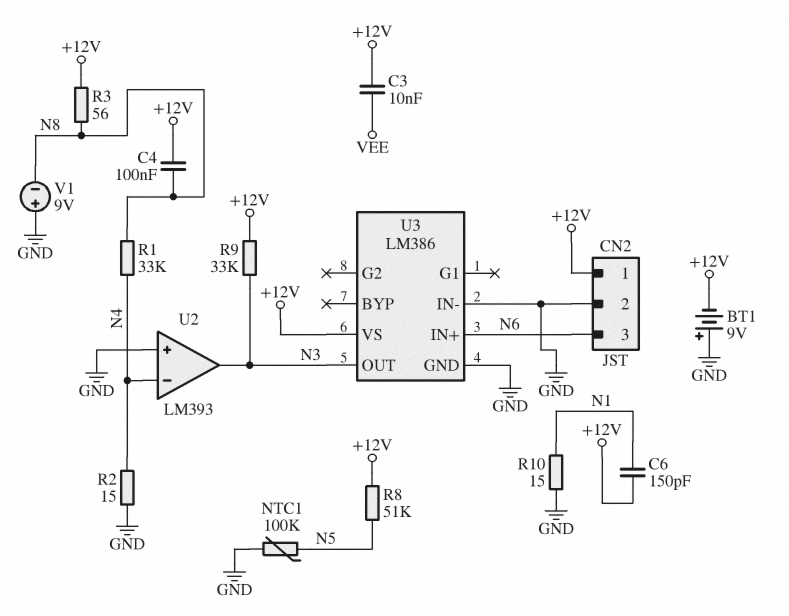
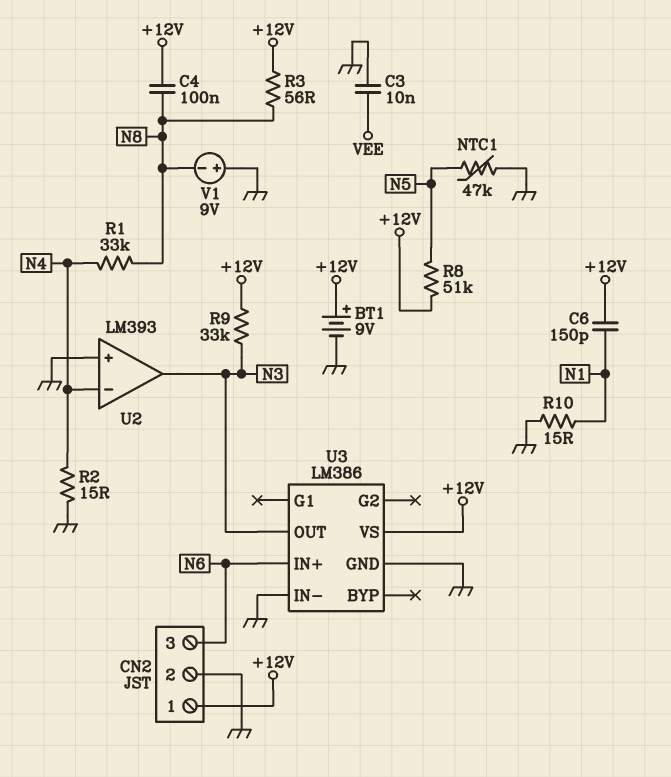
BT1: 9V (plus GND, minus +12V) -> 9V (plus +12V, minus GND)
C3: 10nF (+12V, VEE) -> 10nF (GND, VEE)
NTC1: 100k (GND, N5) -> 47k (GND, N5)

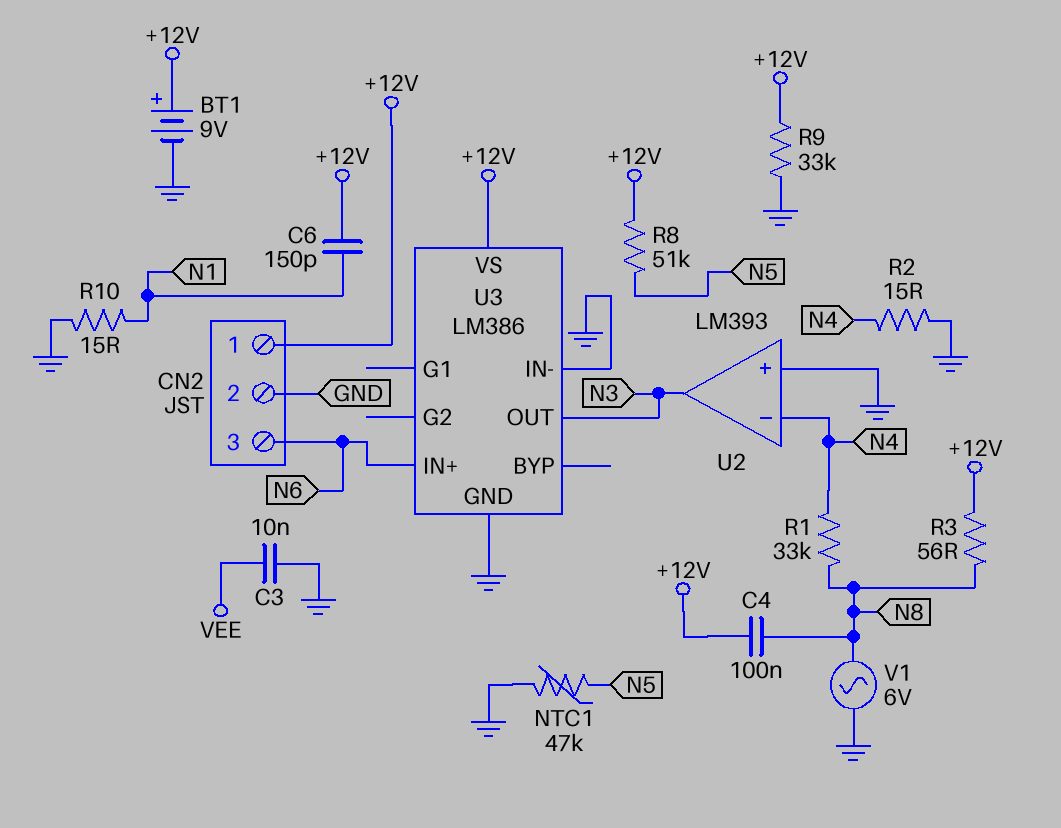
R9: 33k (+12V, N3) -> 33k (+12V, GND)
V1: 9V (plus GND, minus N8) -> AC 6V (GND, N8)

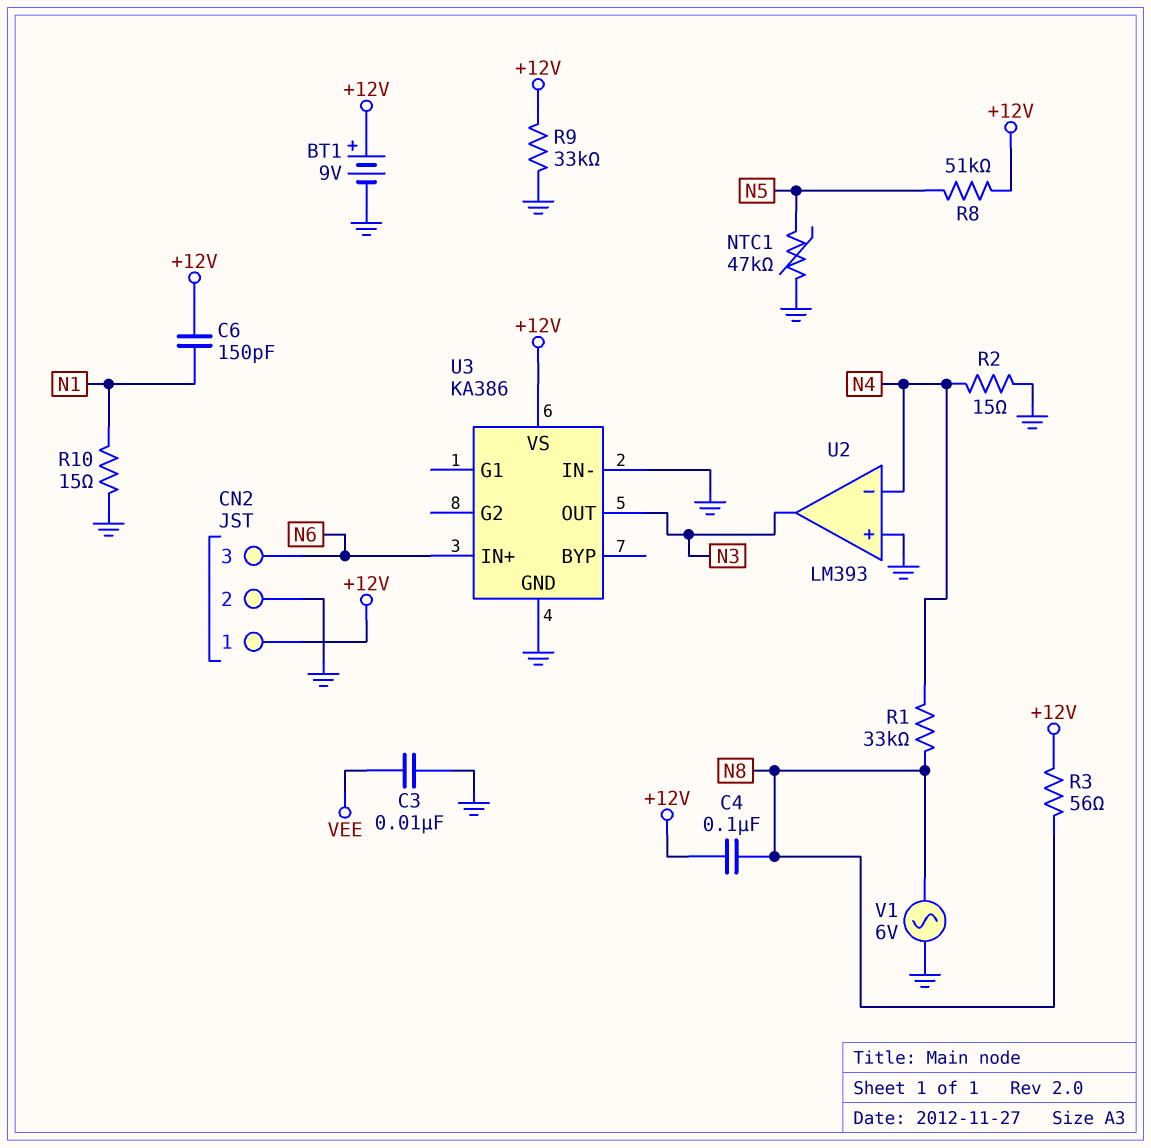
U3: LM386 -> KA386

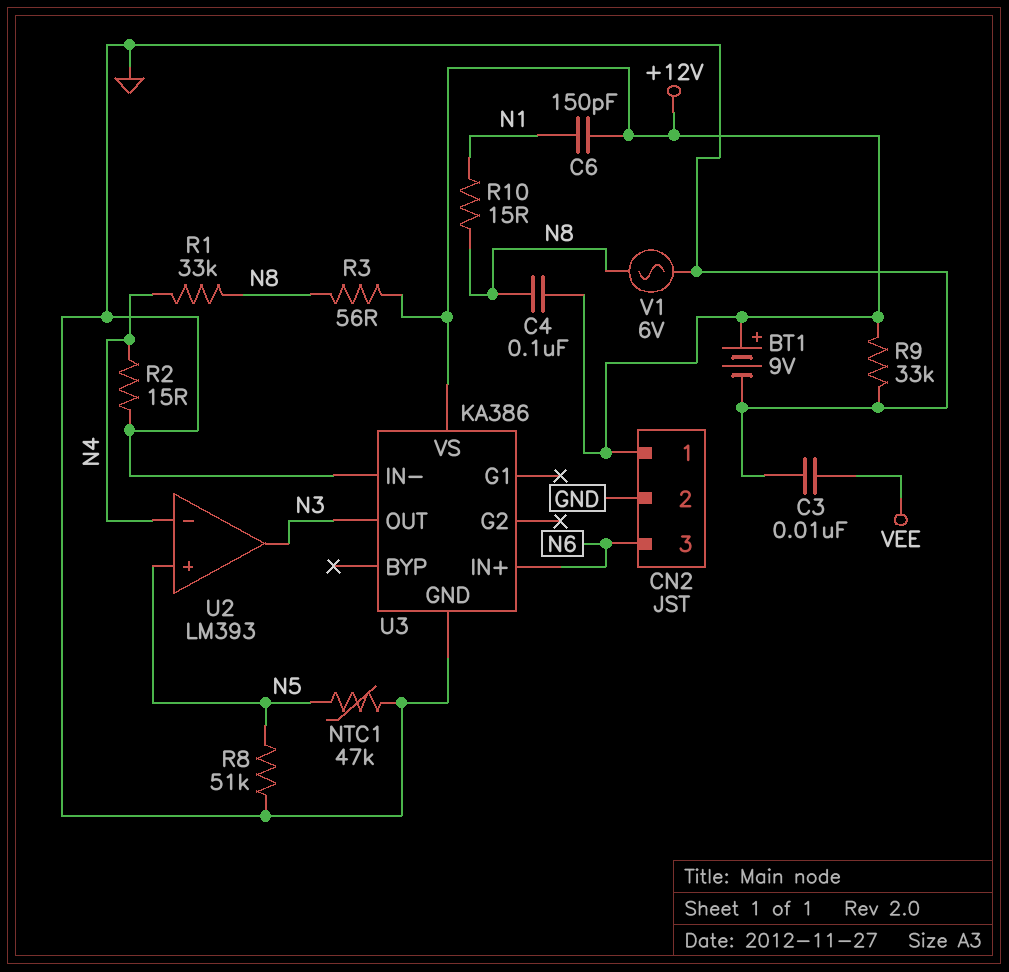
R8: 51k (+12V, N5) -> 51k (GND, N5)
R10: 15 (GND, N1) -> 15 (N1, N8)
U2 pin in+: GND -> N5

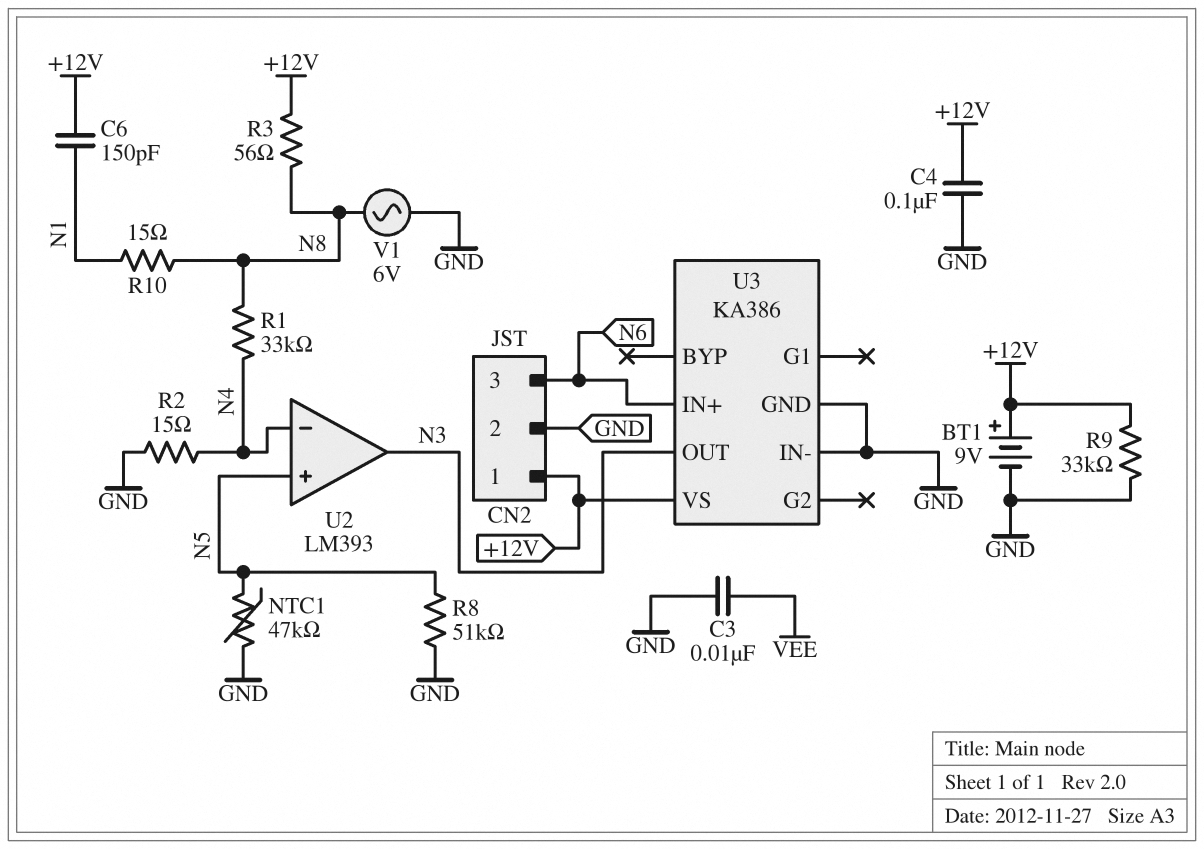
C4: 100nF (+12V, N8) -> 100nF (+12V, GND)

